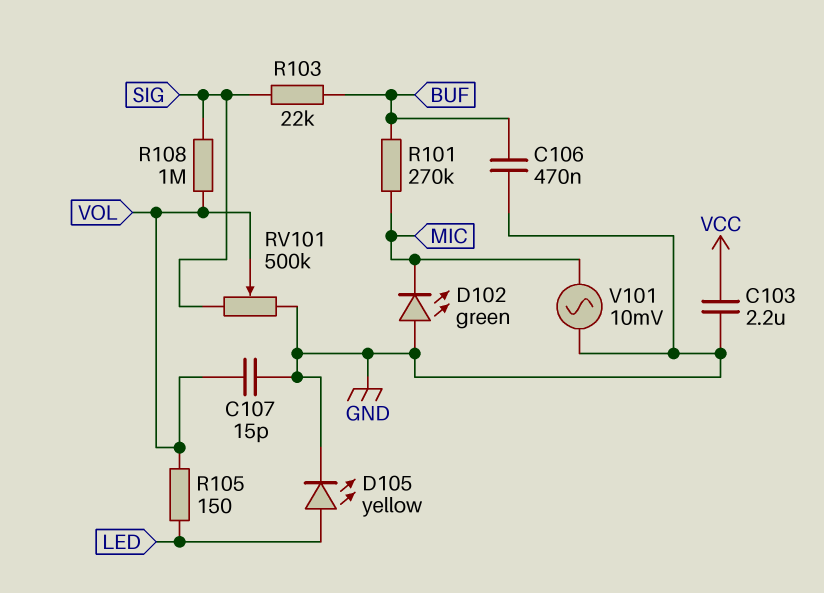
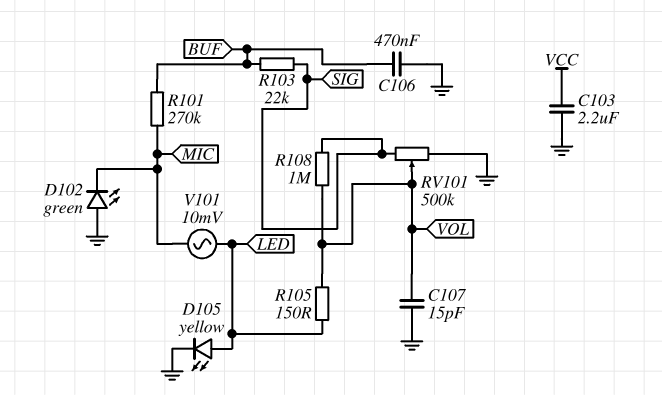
V101: AC 10mV (GND, MIC) -> AC 10mV (LED, MIC)

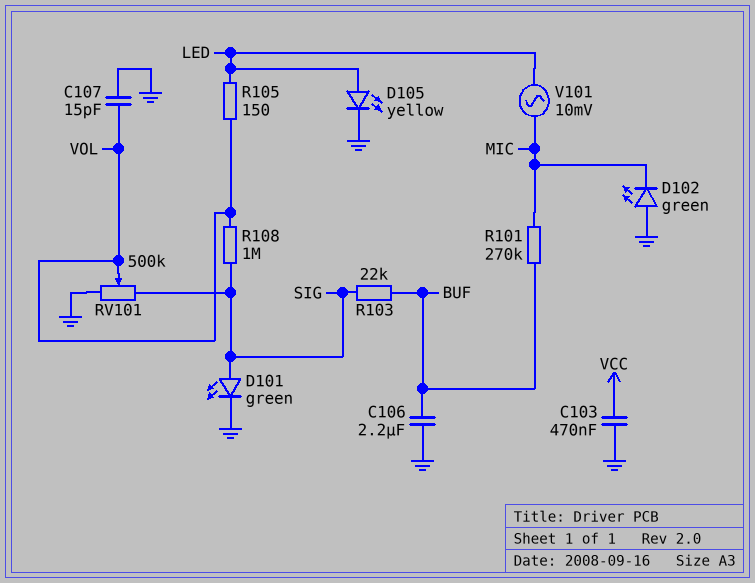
C103: 2.2uF (GND, VCC) -> 470nF (GND, VCC)
C106: 470nF (BUF, GND) -> 2.2uF (BUF, GND)
D101: none -> LED green (A SIG, K GND)

